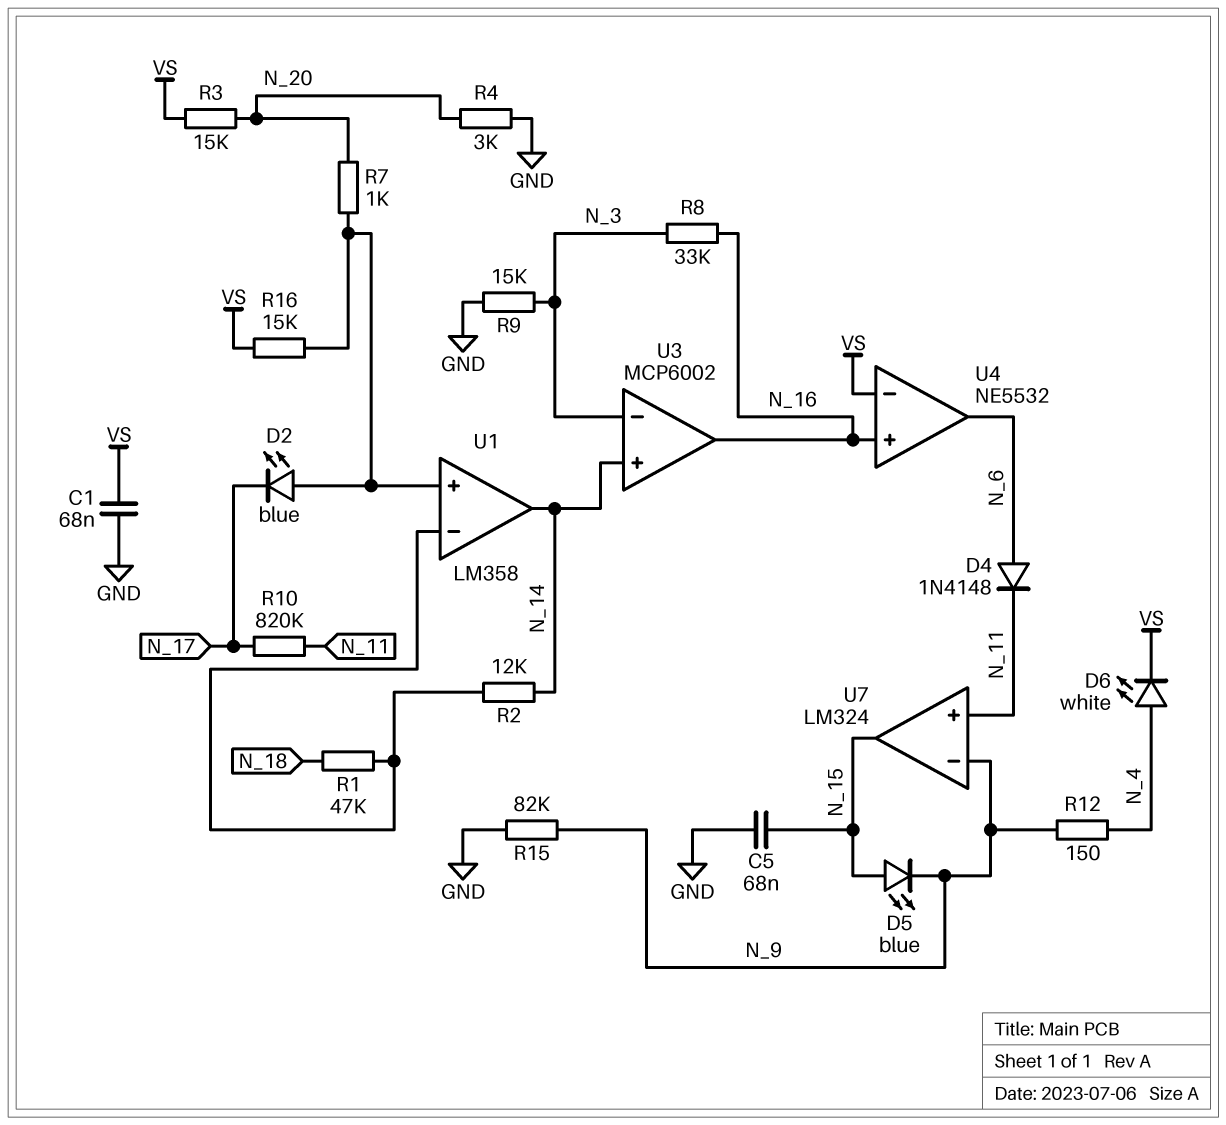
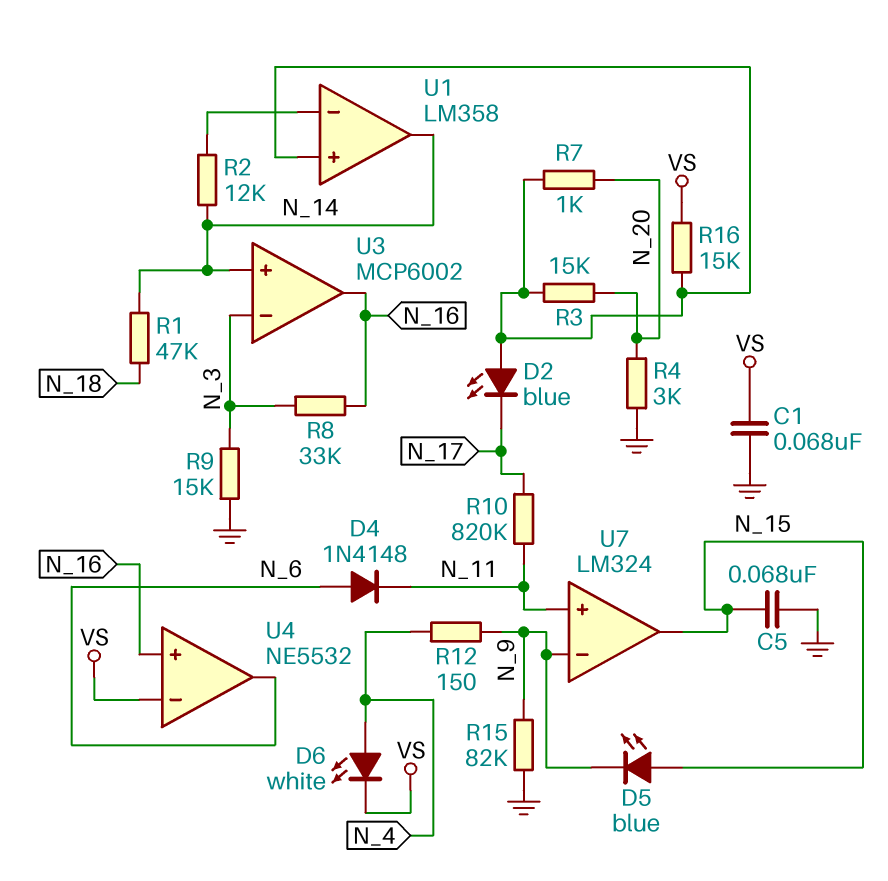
R1: 47k (N_18, U1/in-) -> 47k (N_14, N_18)
R3: 15k (N_20, VS) -> 15k (N_20, U1/in+)

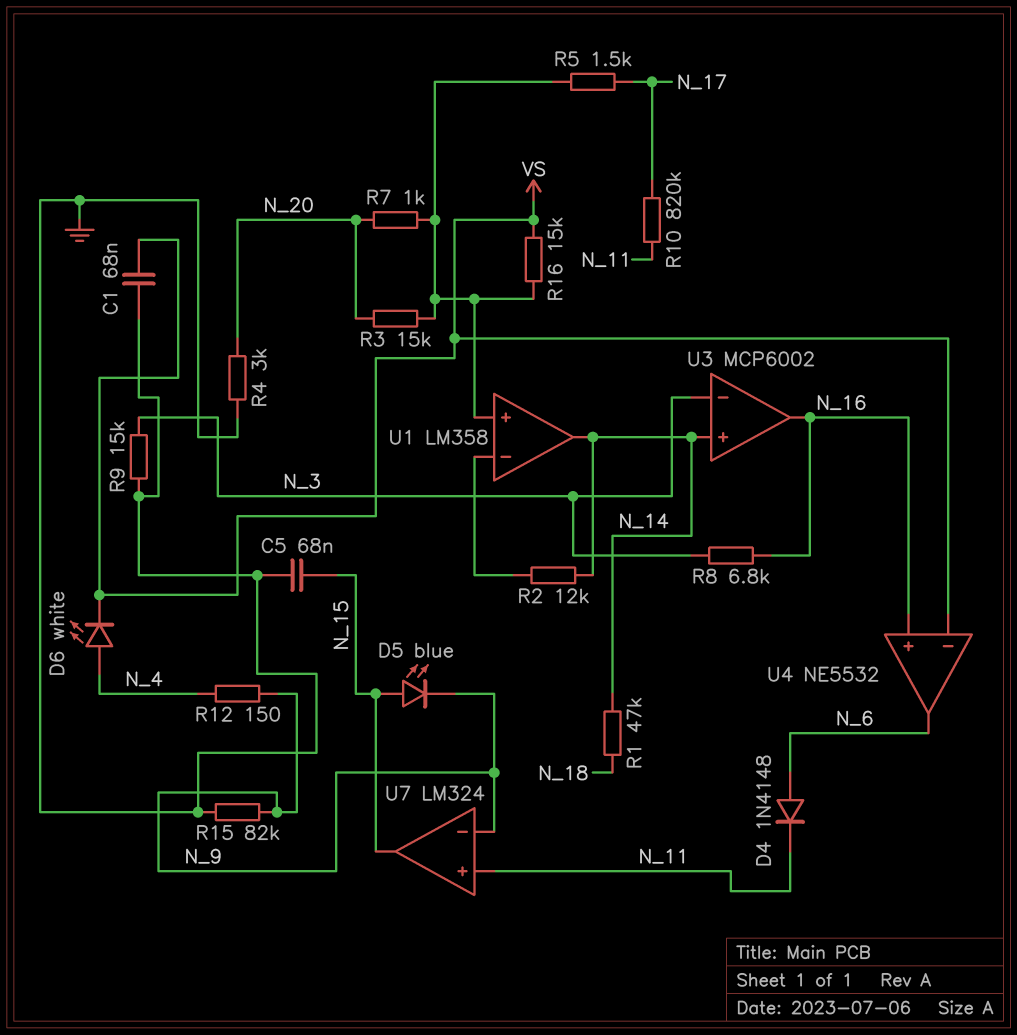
D2: LED blue (A U1/in+, K N_17) -> none
R5: none -> 1.5k (N_17, U1/in+)
R8: 33k (N_3, N_16) -> 6.8k (N_3, N_16)

